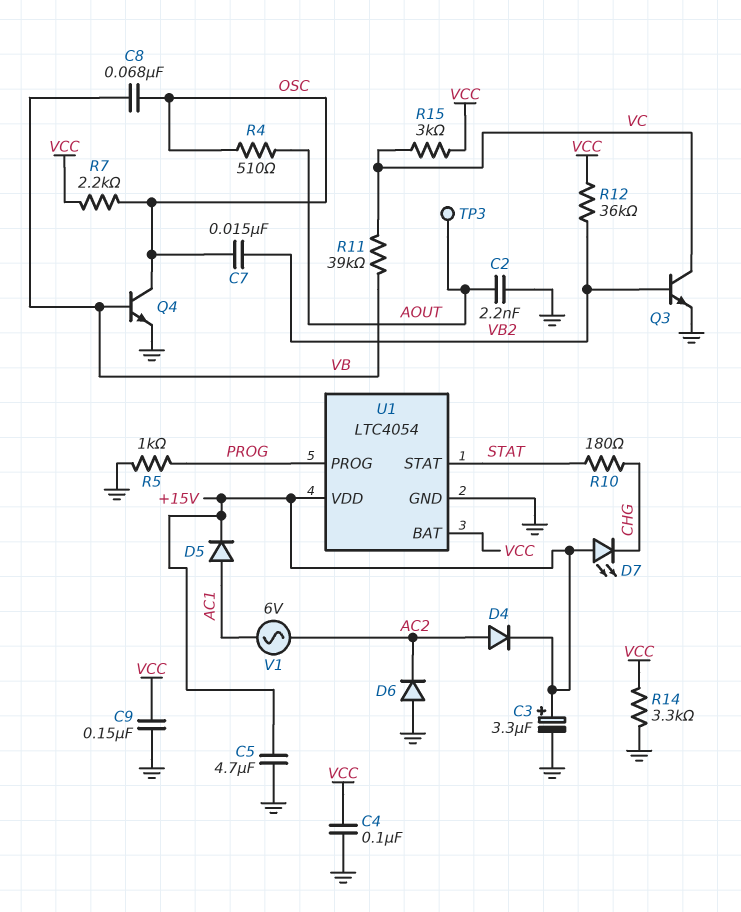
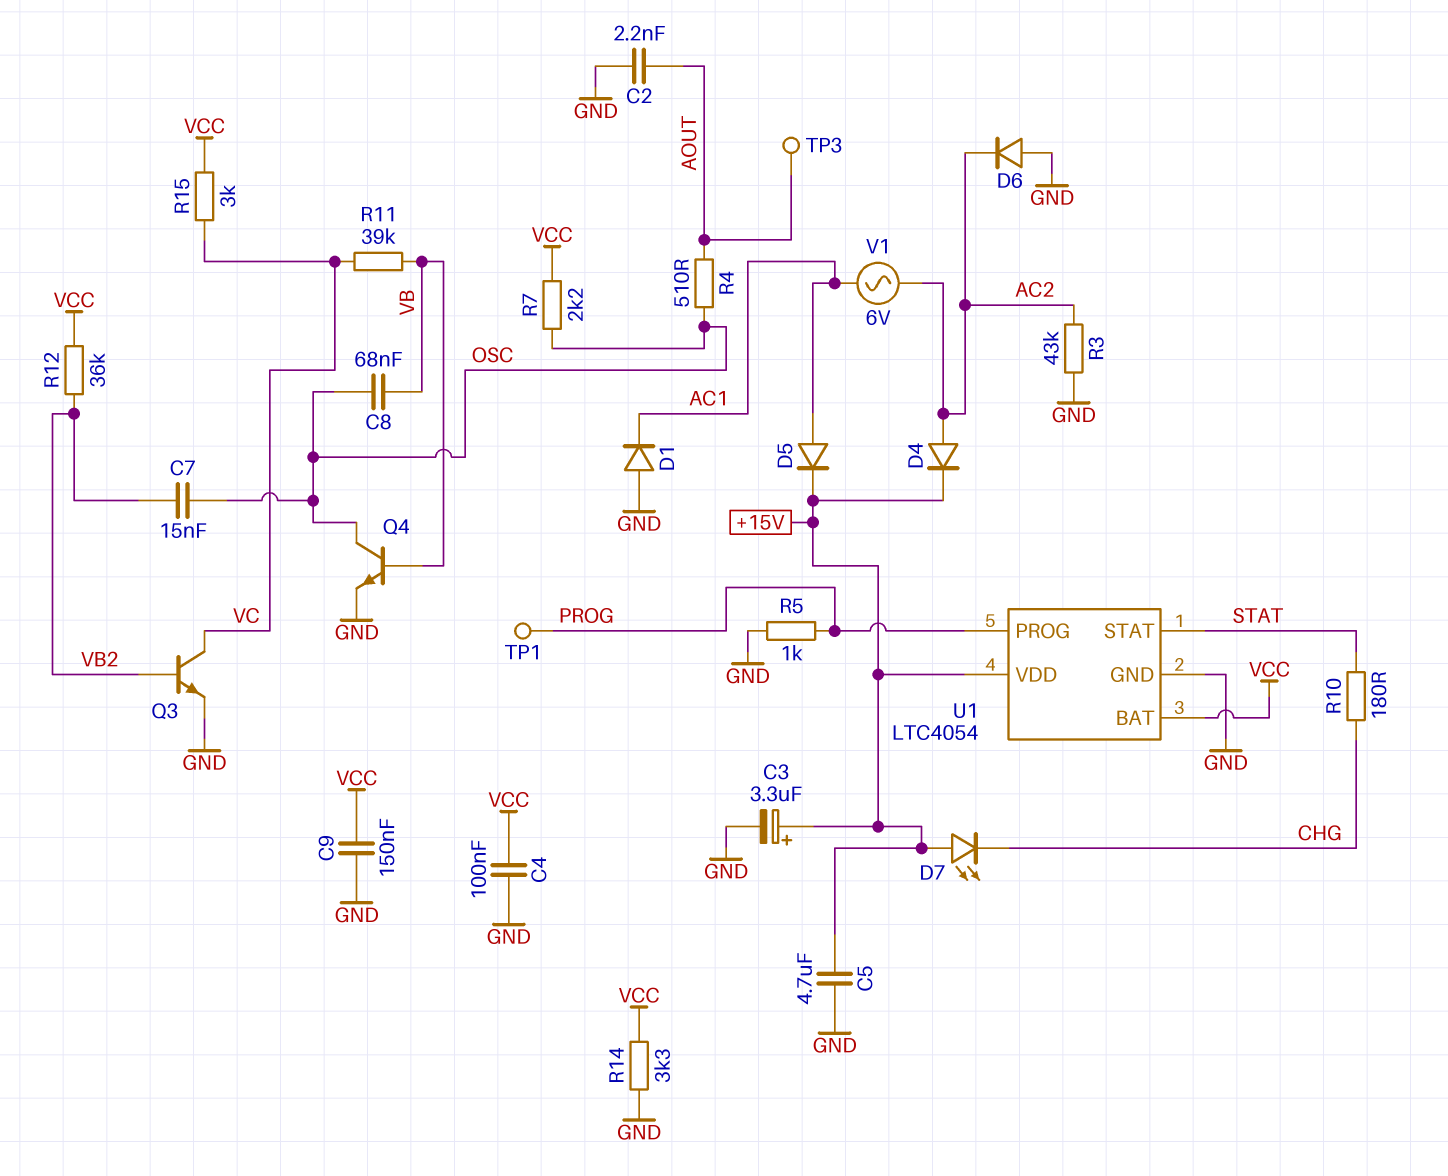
D1: none -> diode (A GND, K AC1)
R3: none -> 43k (AC2, GND)
TP1: none -> test point (PROG)

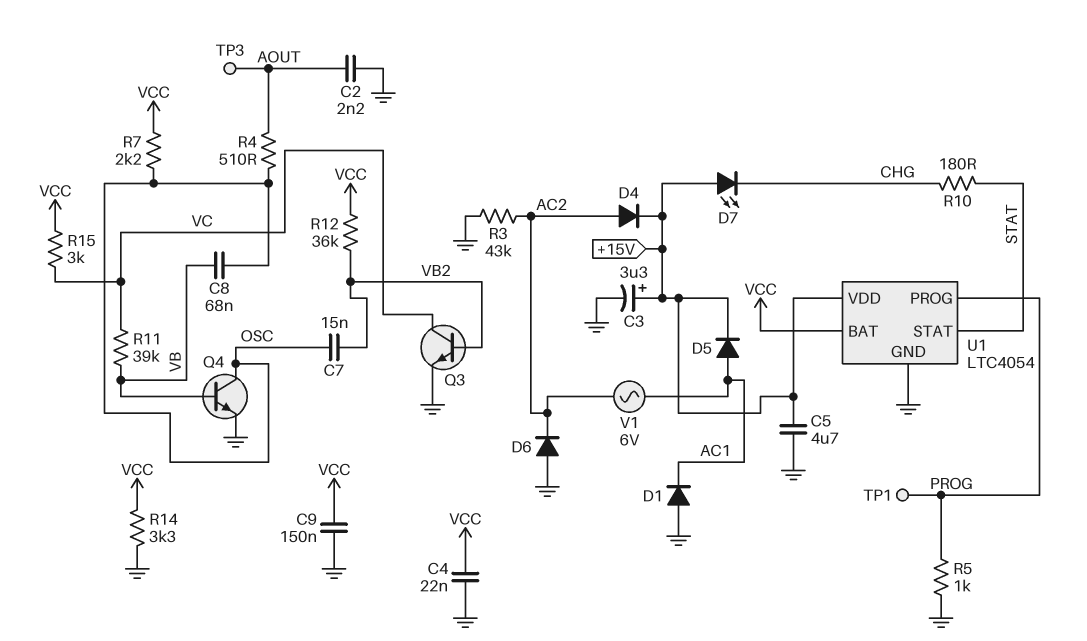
C4: 100nF (GND, VCC) -> 22nF (GND, VCC)

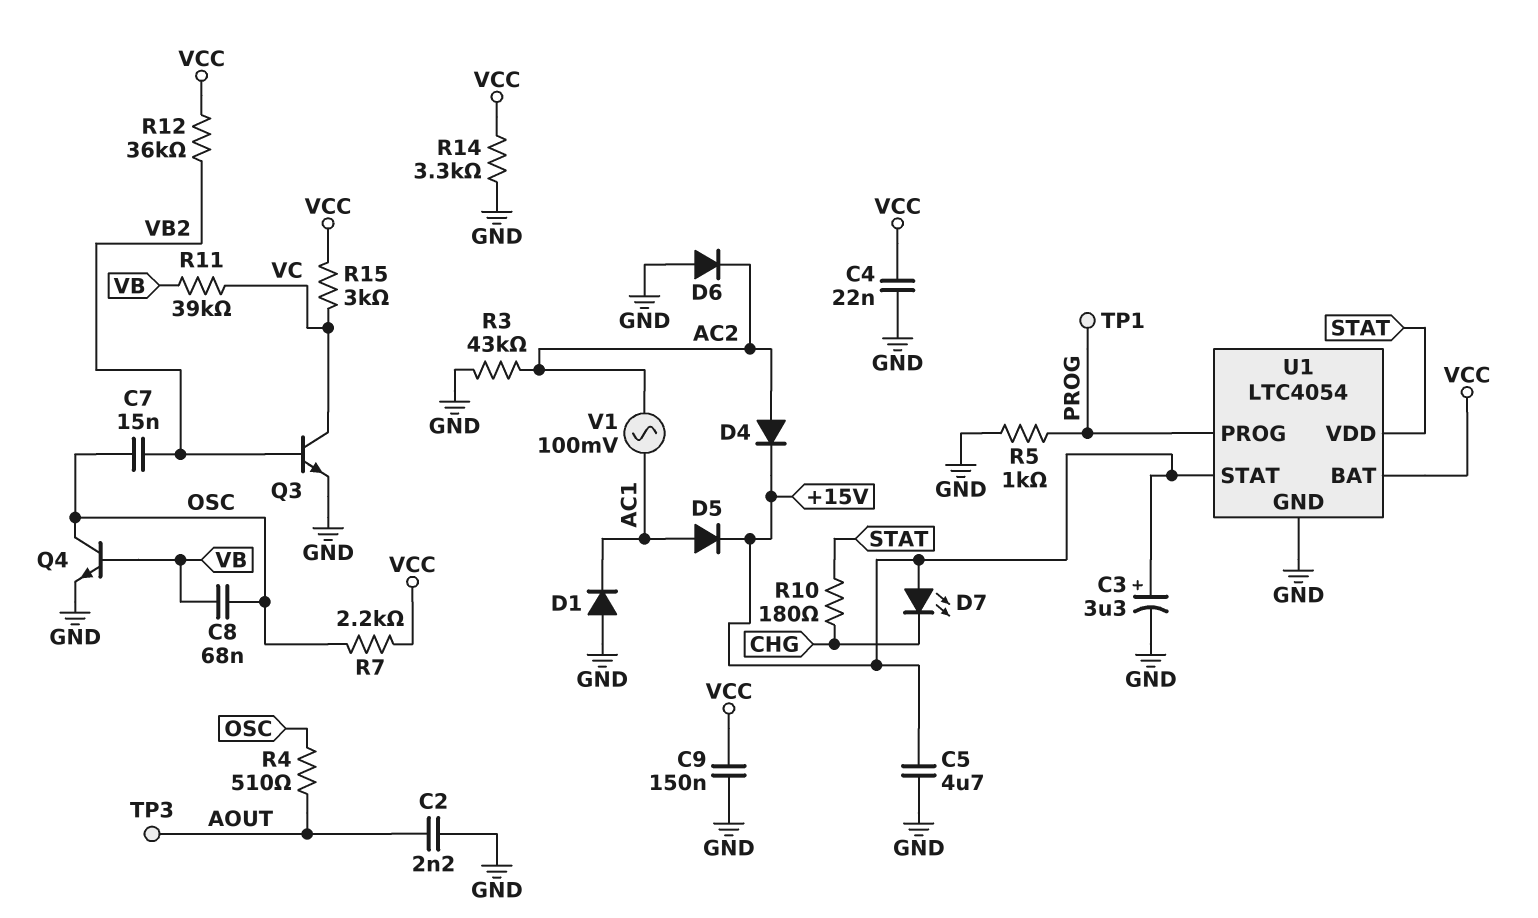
U1 pin STAT: STAT -> +15V
U1 pin VDD: +15V -> STAT
V1: AC 6V (AC1, AC2) -> AC 100mV (AC1, AC2)

